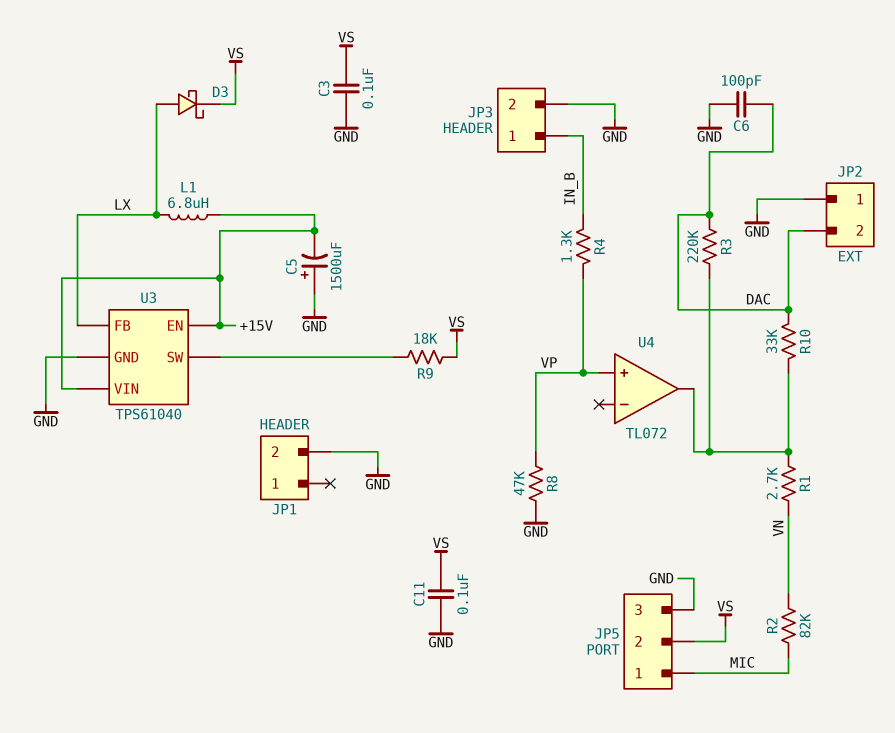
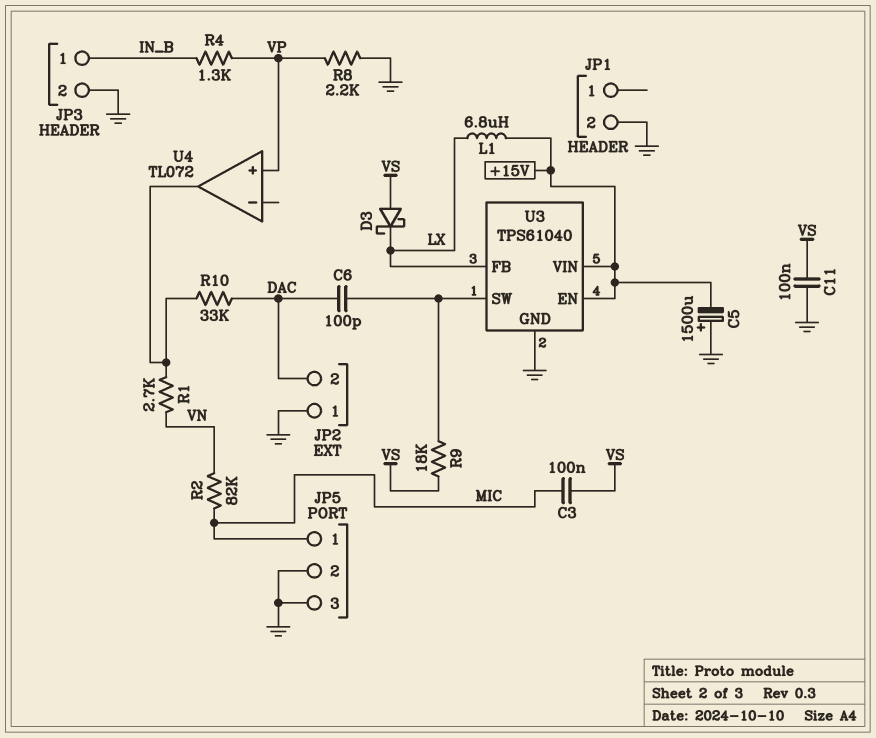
C3: 100nF (GND, VS) -> 100nF (MIC, VS)
C6: 100pF (DAC, GND) -> 100pF (DAC, U3/SW)
D3: schottky (A LX, K VS) -> schottky (A VS, K LX)
JP5 pin 2: VS -> GND
R3: 220k (DAC, U4/out) -> none
R8: 47k (GND, VP) -> 2.2k (GND, VP)

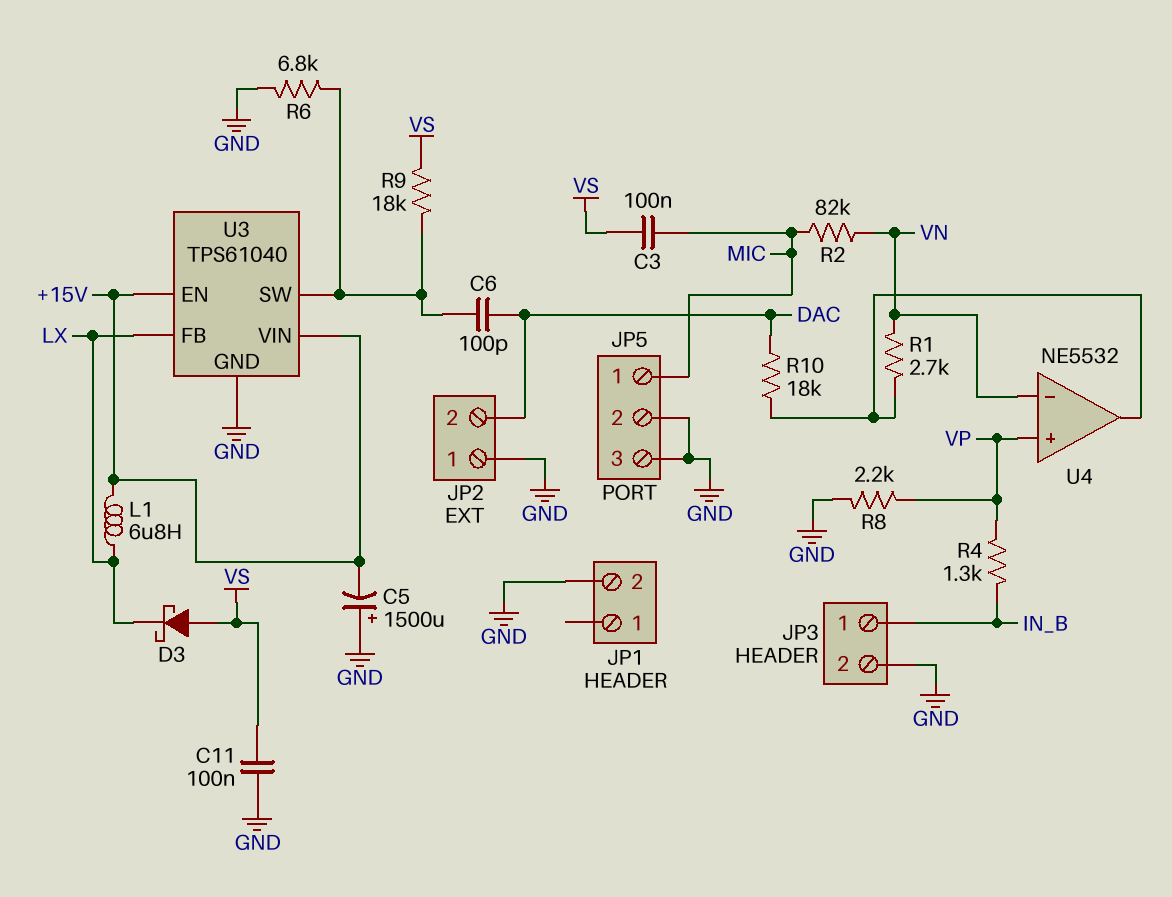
R6: none -> 6.8k (GND, U3/SW)
R10: 33k (DAC, U4/out) -> 18k (DAC, U4/out)
U4: TL072 -> NE5532
U4 pin in-: none -> VN

